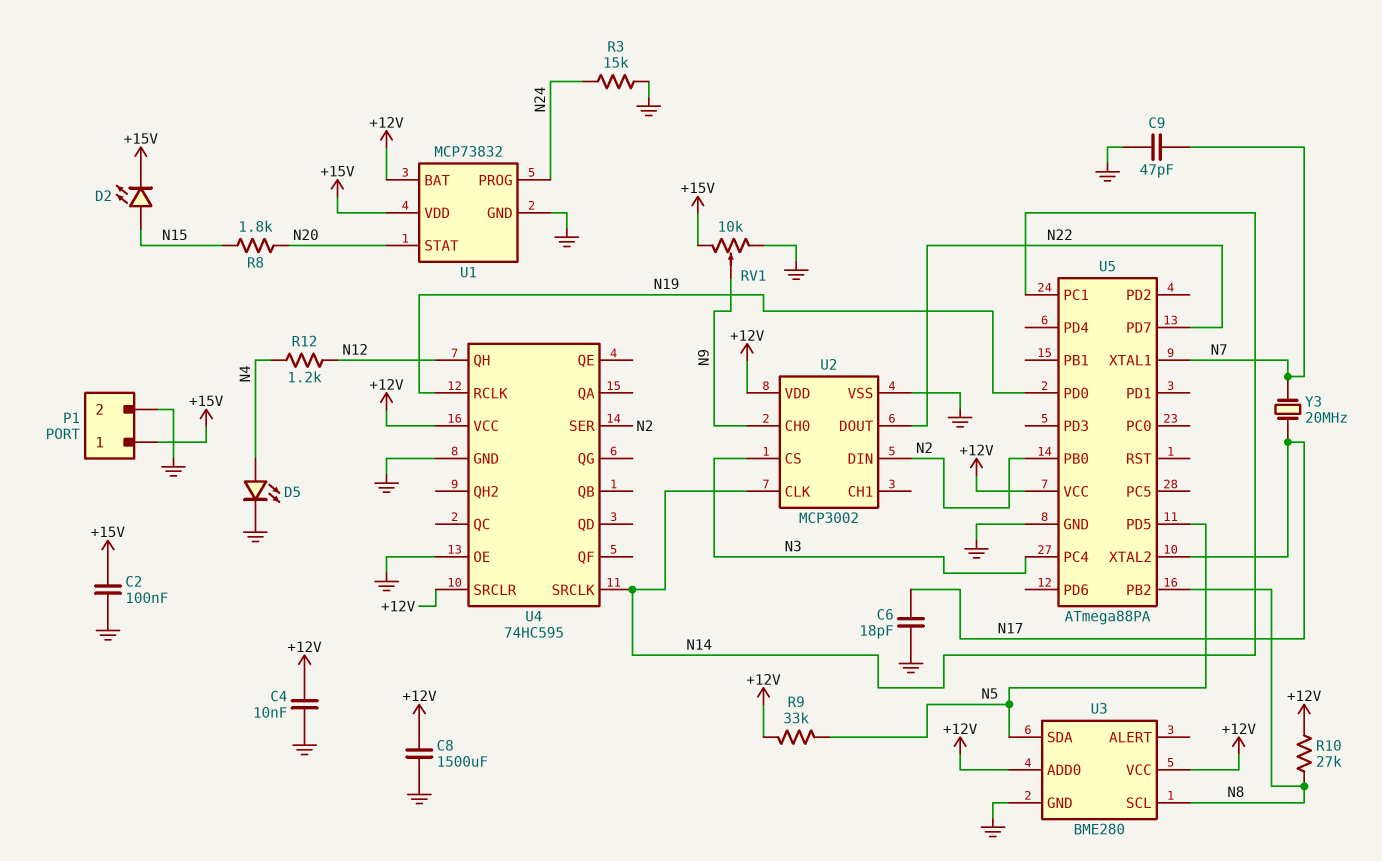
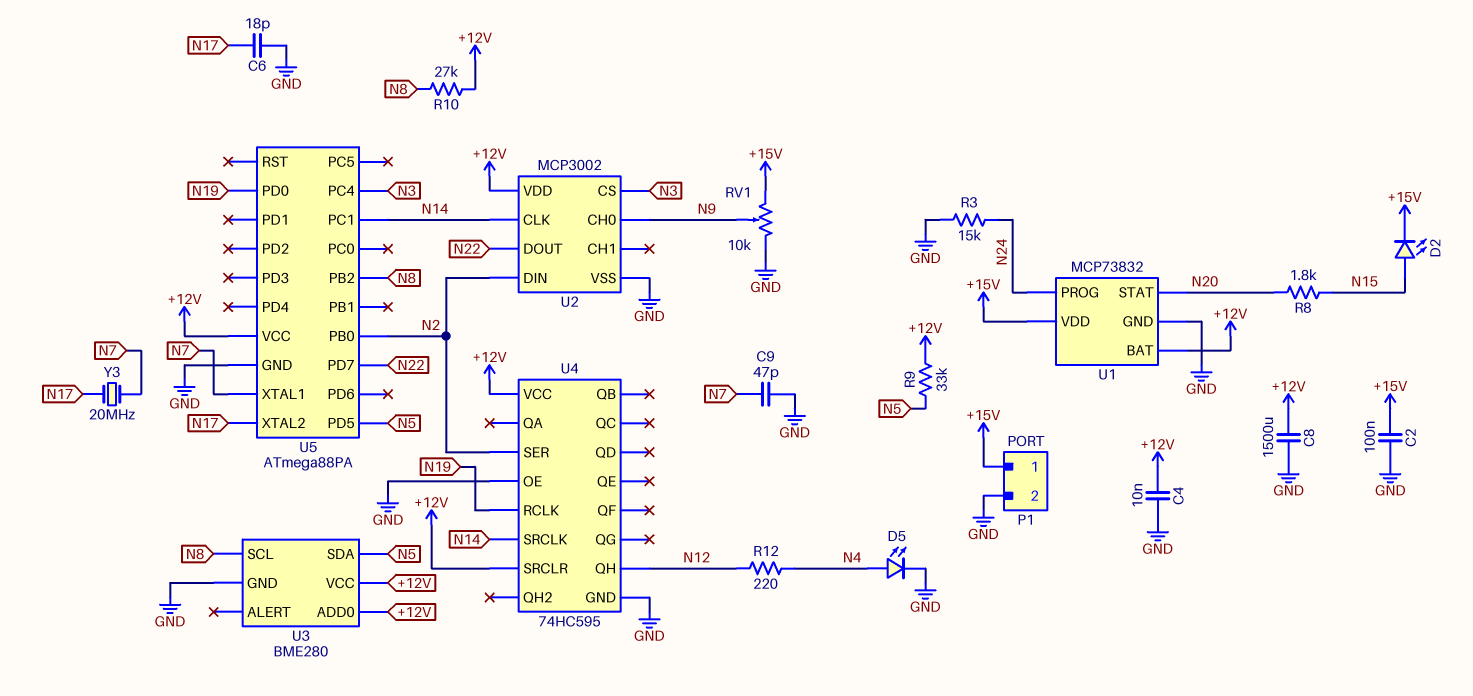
R12: 1.2k (N4, N12) -> 220 (N4, N12)

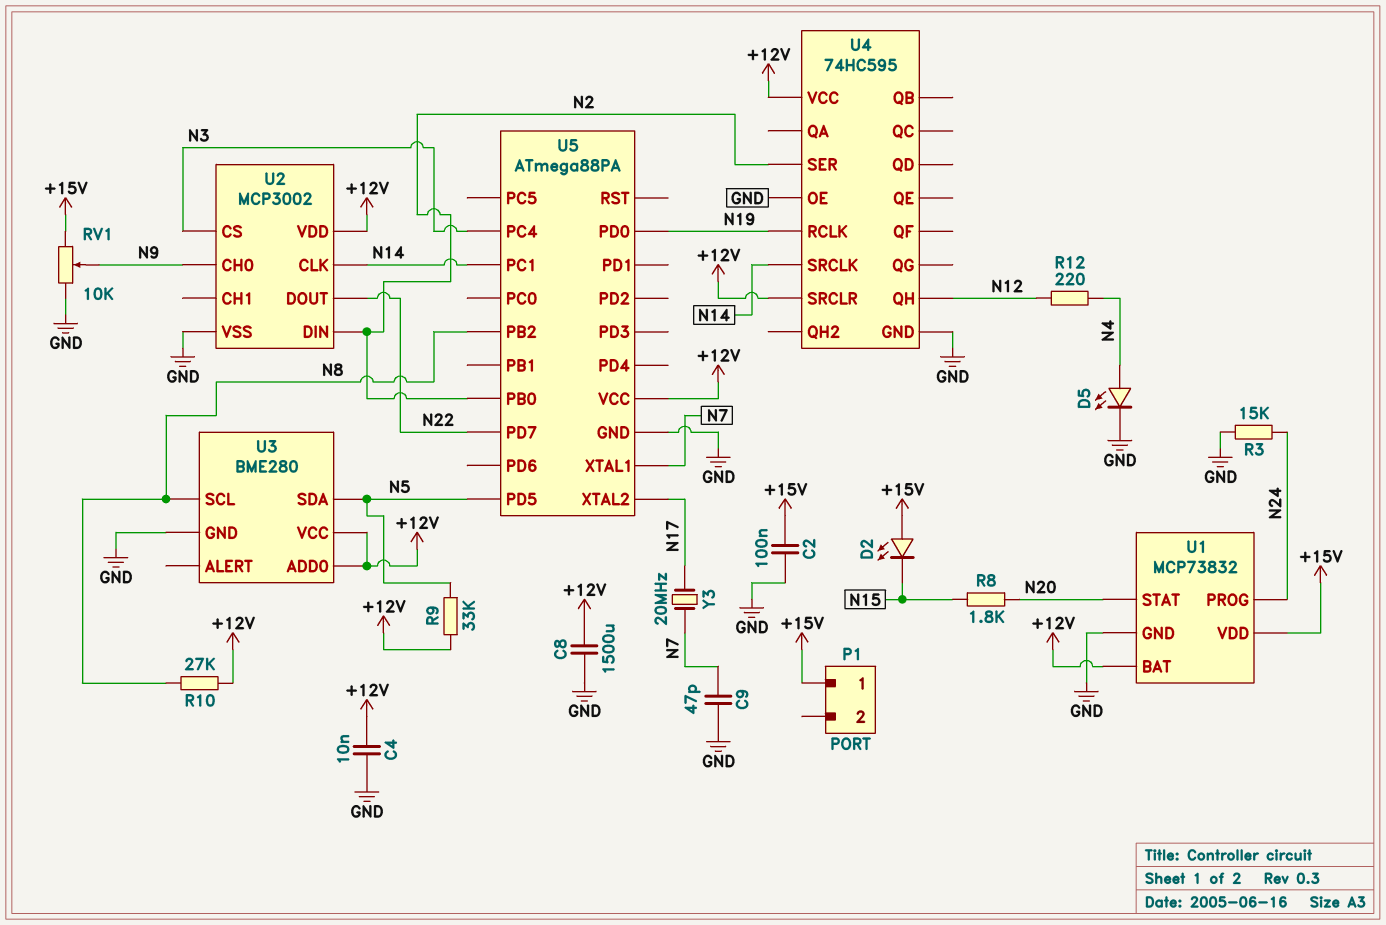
C6: 18pF (GND, N17) -> none
D2: LED (A N15, K +15V) -> LED (A +15V, K N15)
P1 pin 2: GND -> none

